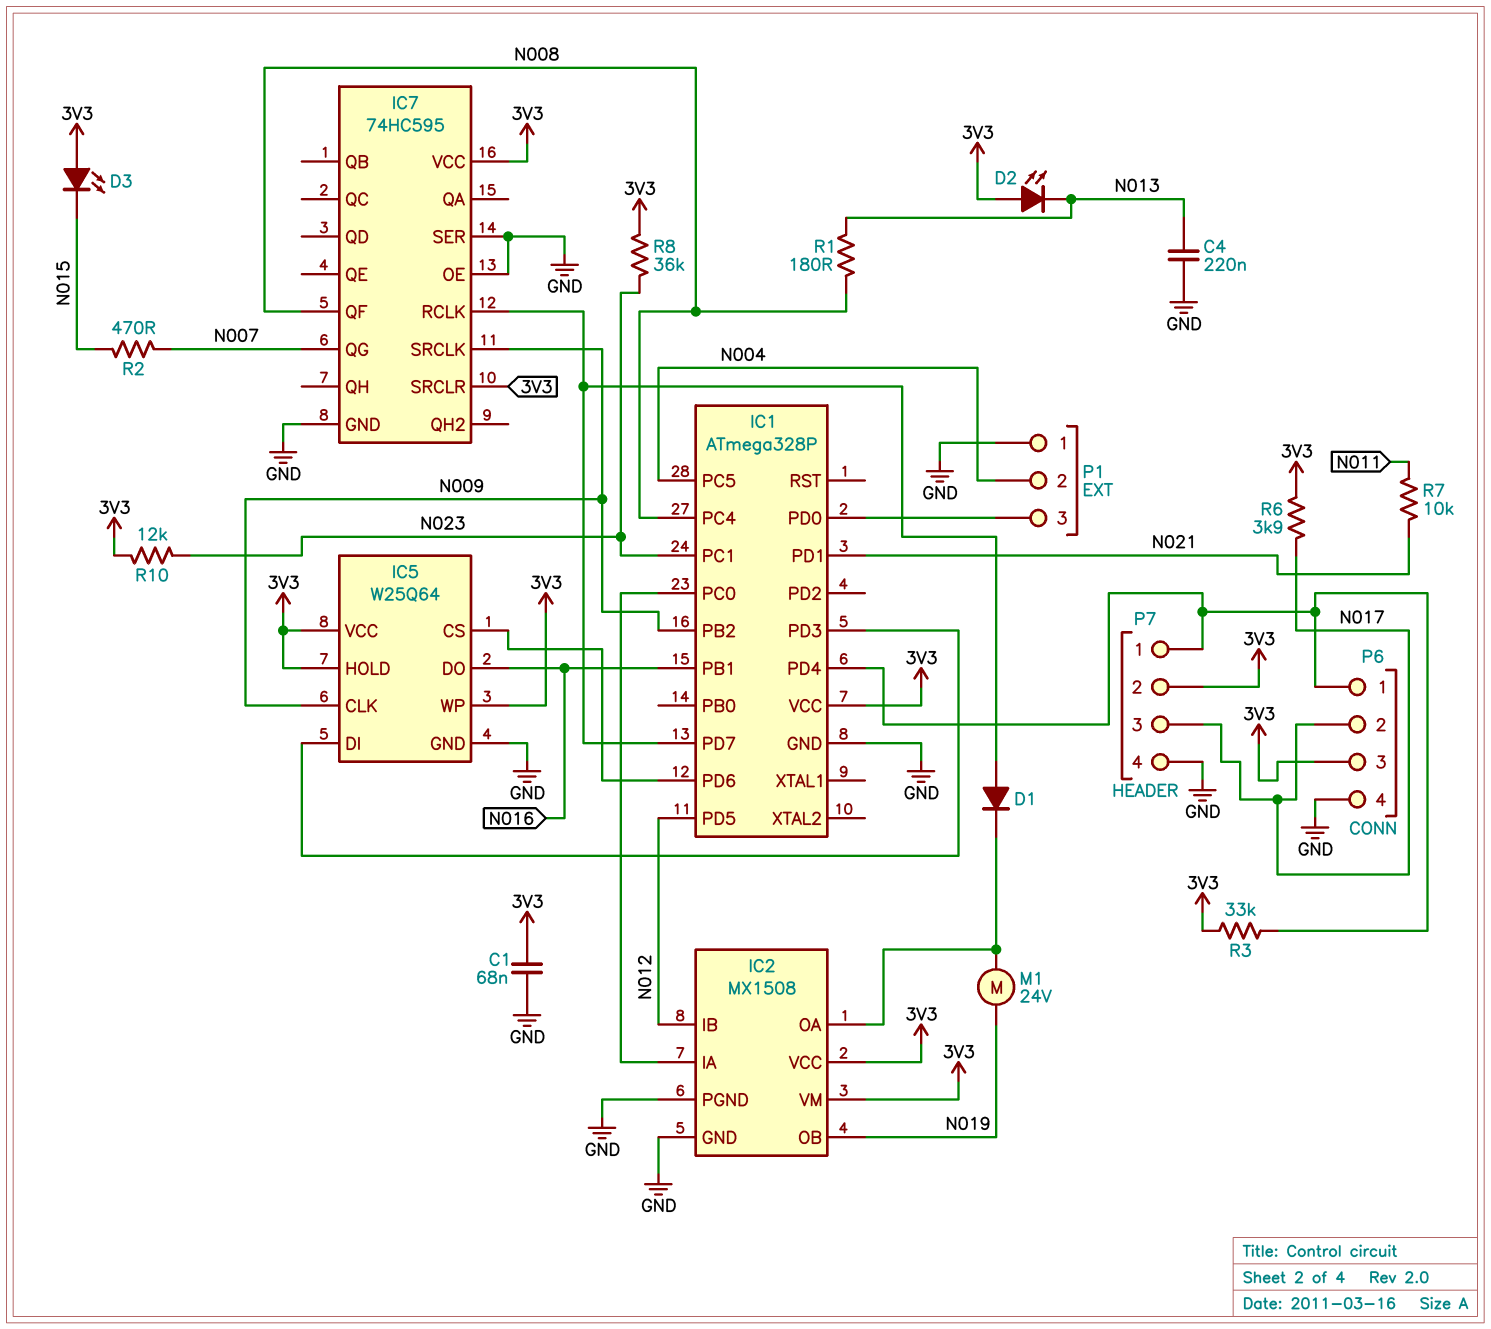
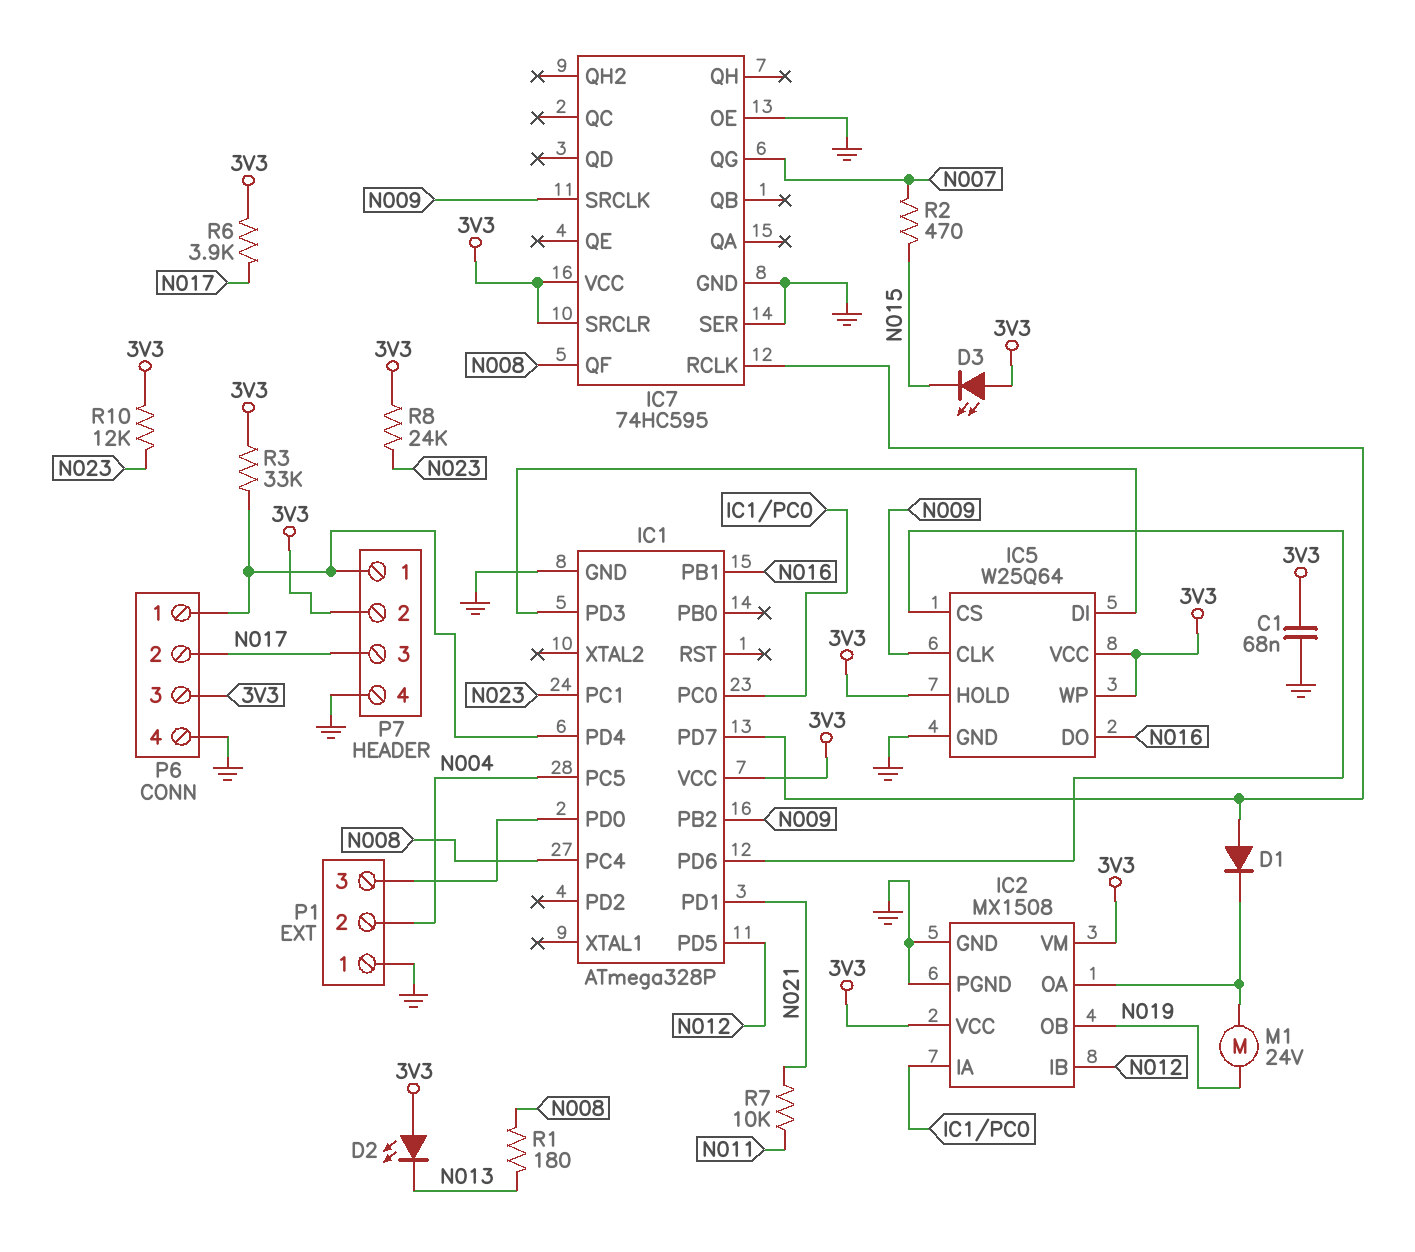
C4: 220nF (GND, N013) -> none
R8: 36k (3V3, N023) -> 24k (3V3, N023)

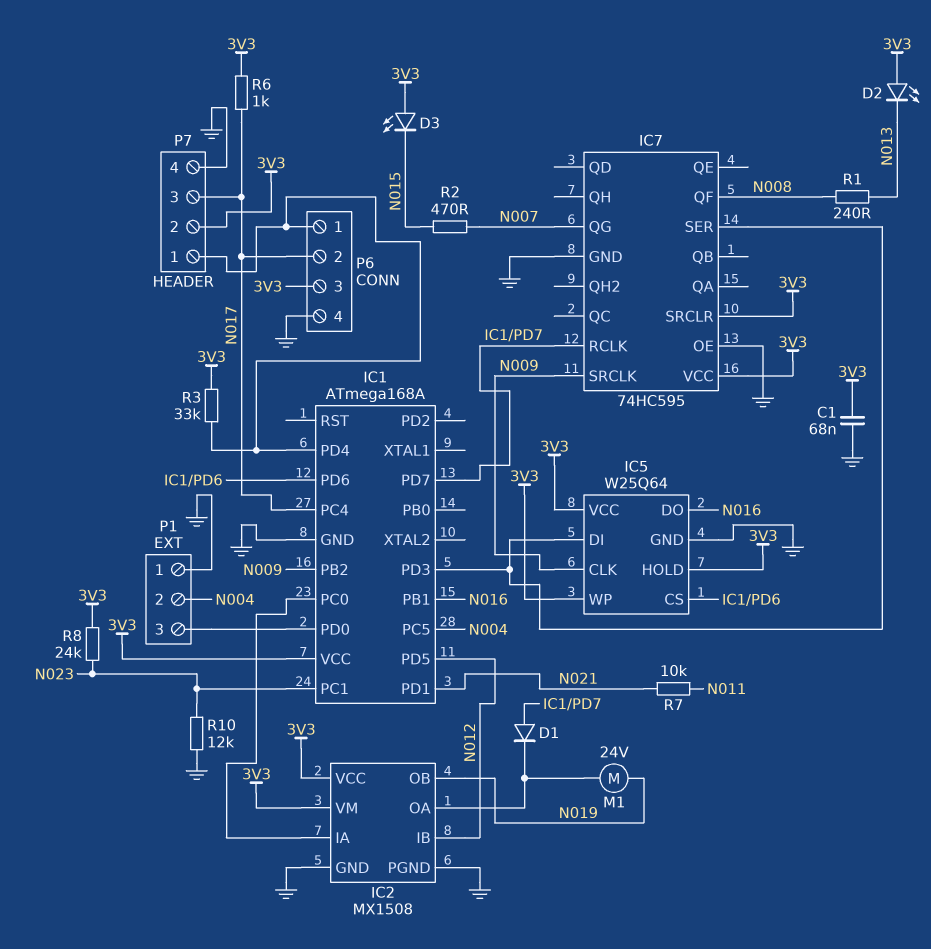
IC1: ATmega328P -> ATmega168A
IC1 pin PC4: N008 -> N017
IC7 pin SER: GND -> IC1/PD3
R1: 180 (N008, N013) -> 240 (N008, N013)
R6: 3.9k (3V3, N017) -> 1k (3V3, N017)
R10: 12k (3V3, N023) -> 12k (GND, N023)

